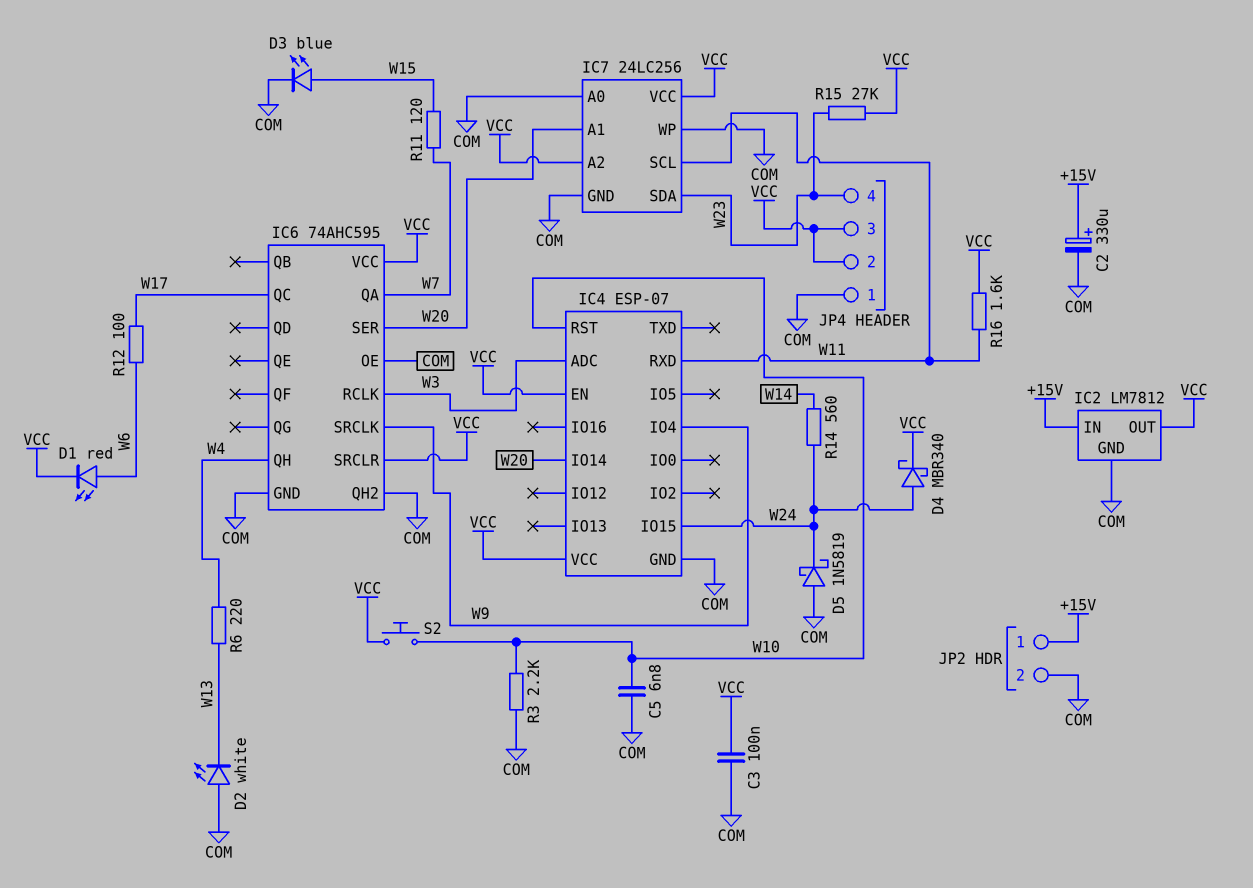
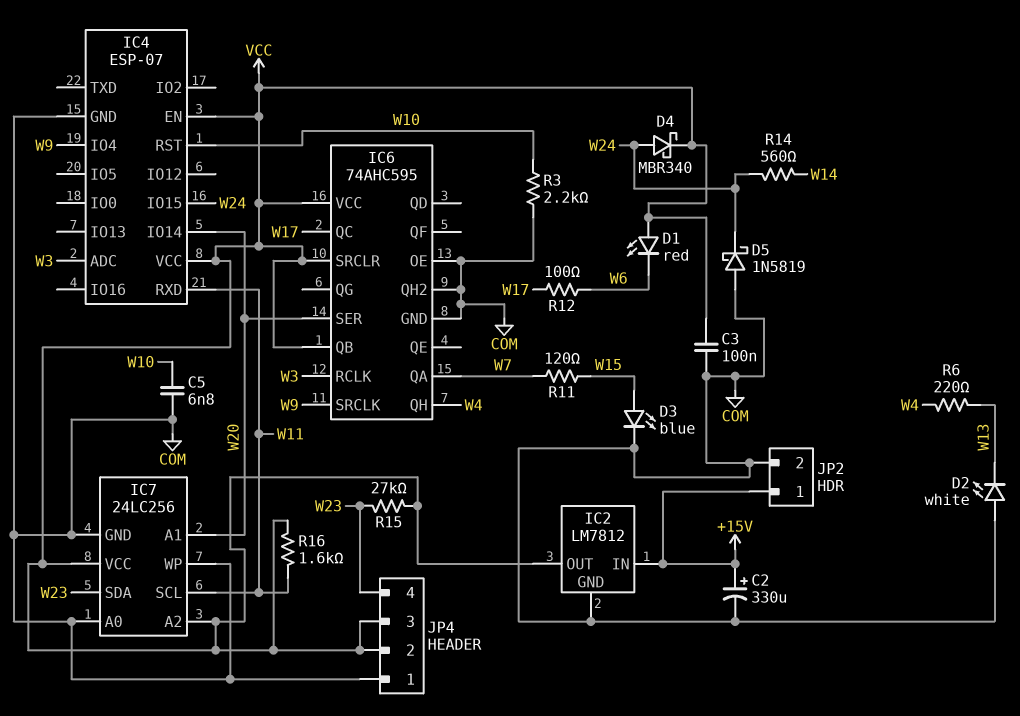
D1: LED red (A W6, K VCC) -> LED red (A VCC, K W6)
IC6 pin QB: none -> VCC
S2: button (VCC, W10) -> none

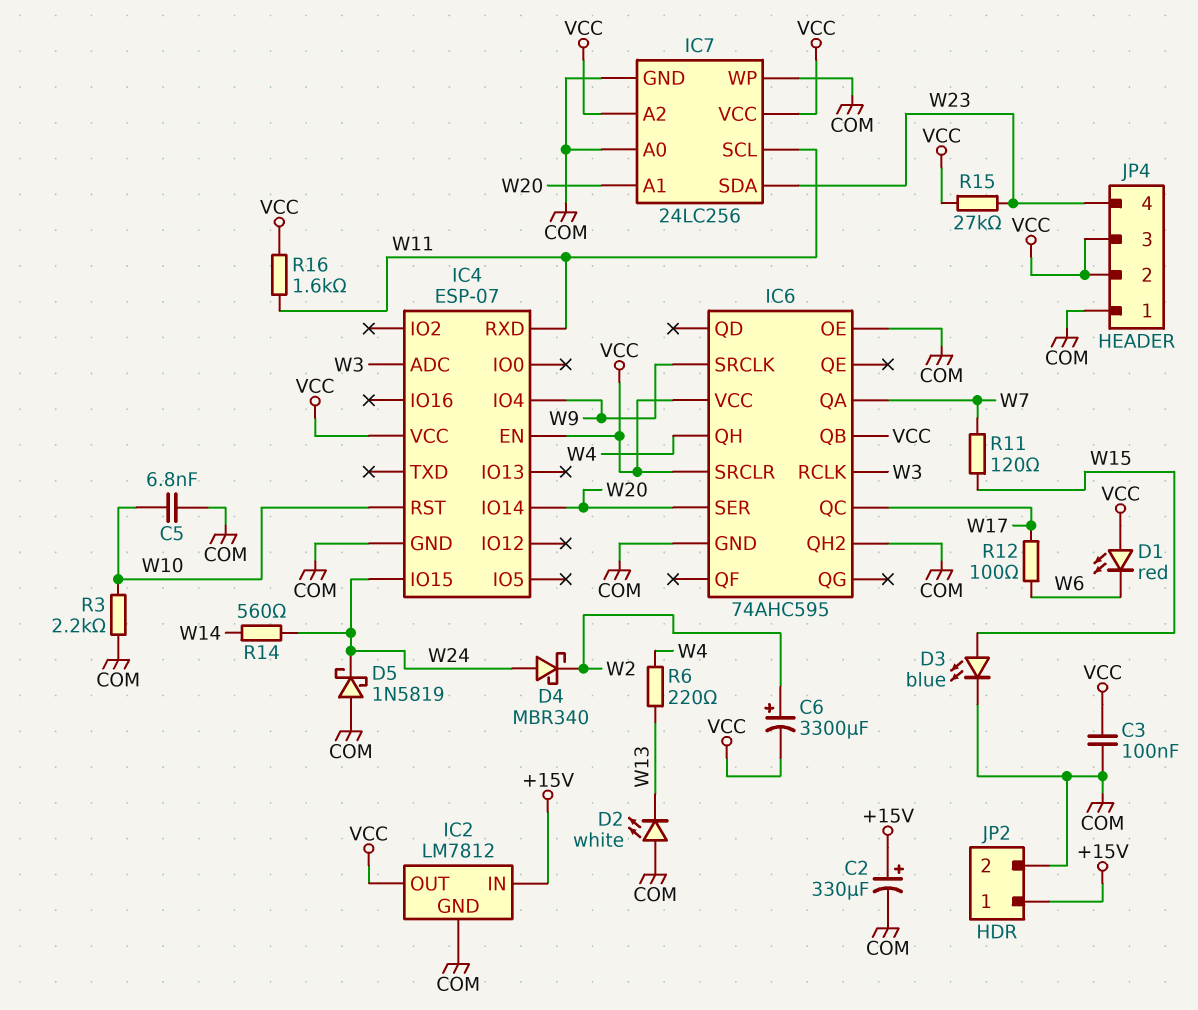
C6: none -> 3300uF (plus W2, minus VCC)
D4: schottky MBR340 (A W24, K VCC) -> schottky MBR340 (A W24, K W2)

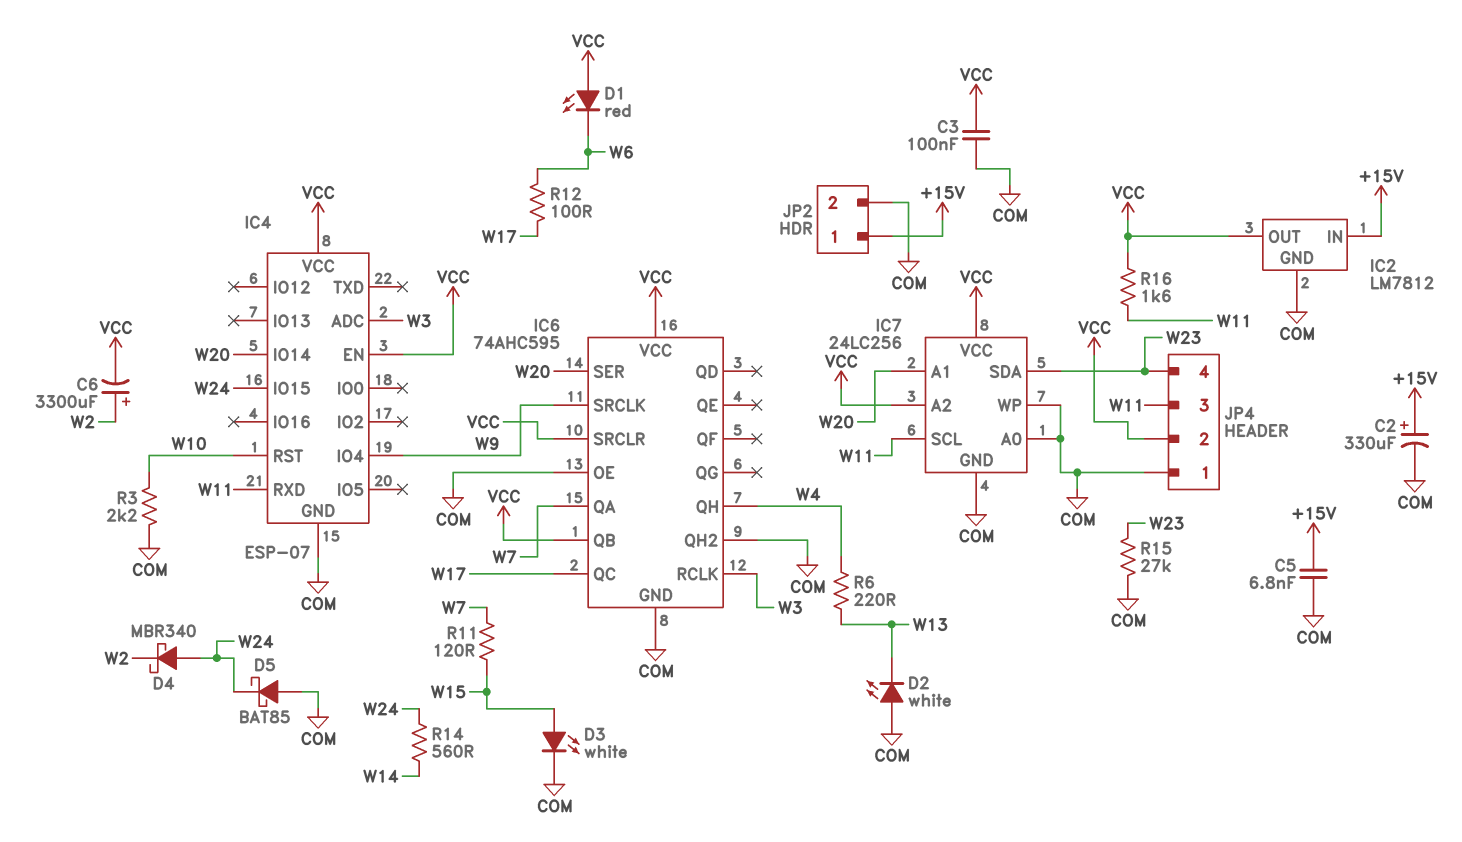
C5: 6.8nF (COM, W10) -> 6.8nF (+15V, COM)
D3: LED blue (A W15, K COM) -> LED white (A W15, K COM)
D5: schottky 1N5819 (A COM, K W24) -> schottky BAT85 (A COM, K W24)
JP4 pin 3: VCC -> W11
R15: 27k (VCC, W23) -> 27k (COM, W23)

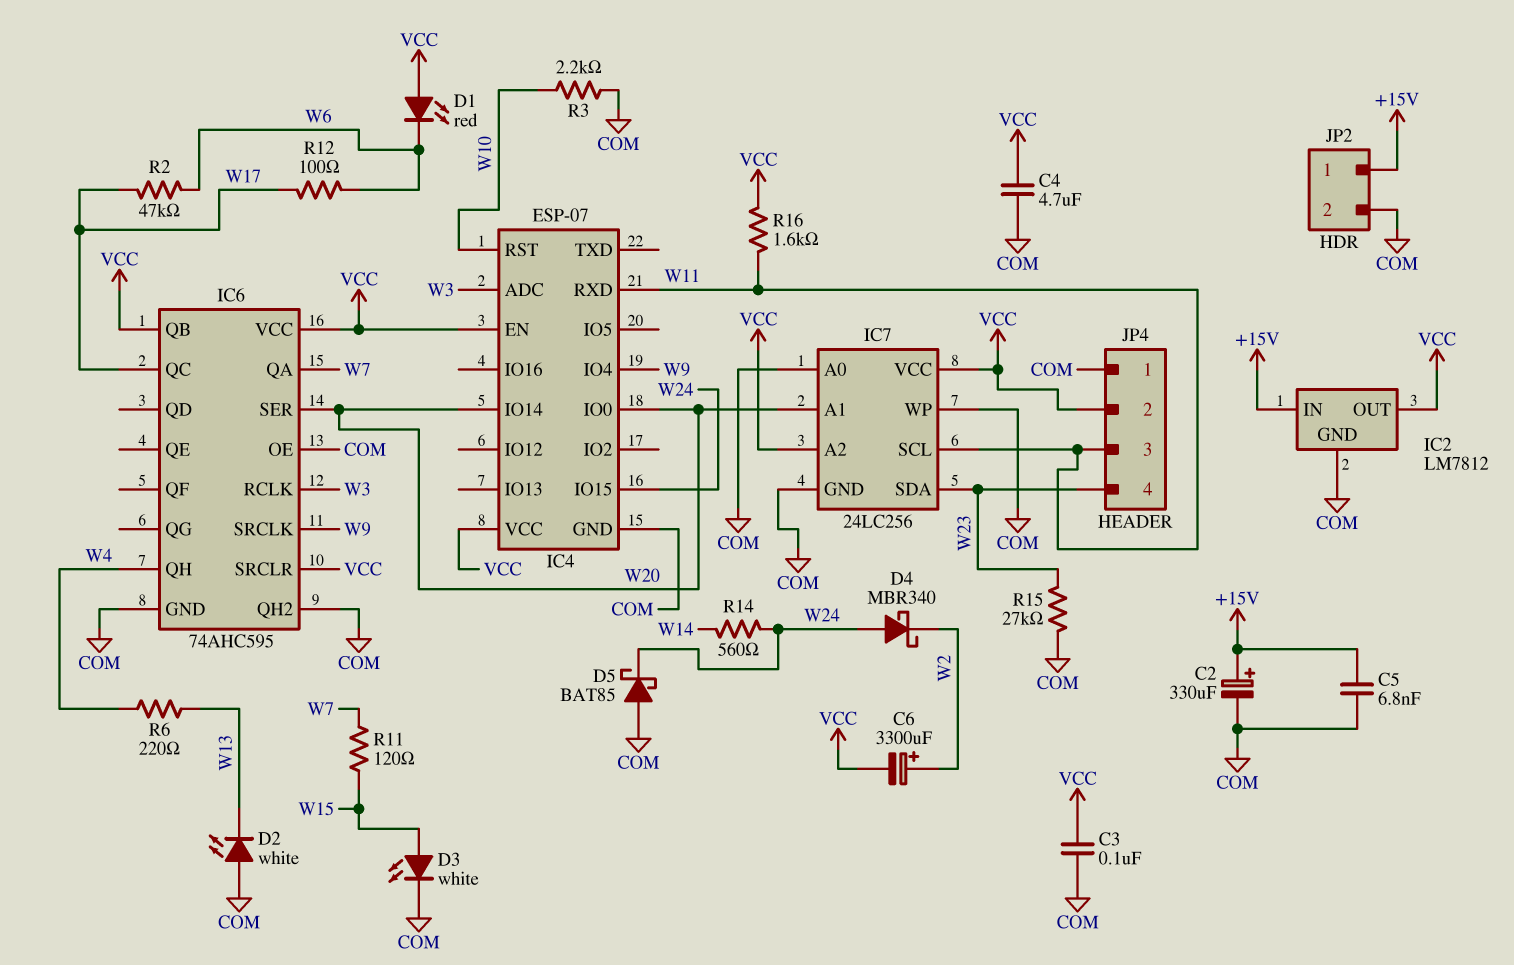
C4: none -> 4.7uF (COM, VCC)
IC4 pin IO0: none -> W20
R2: none -> 47k (W6, W17)

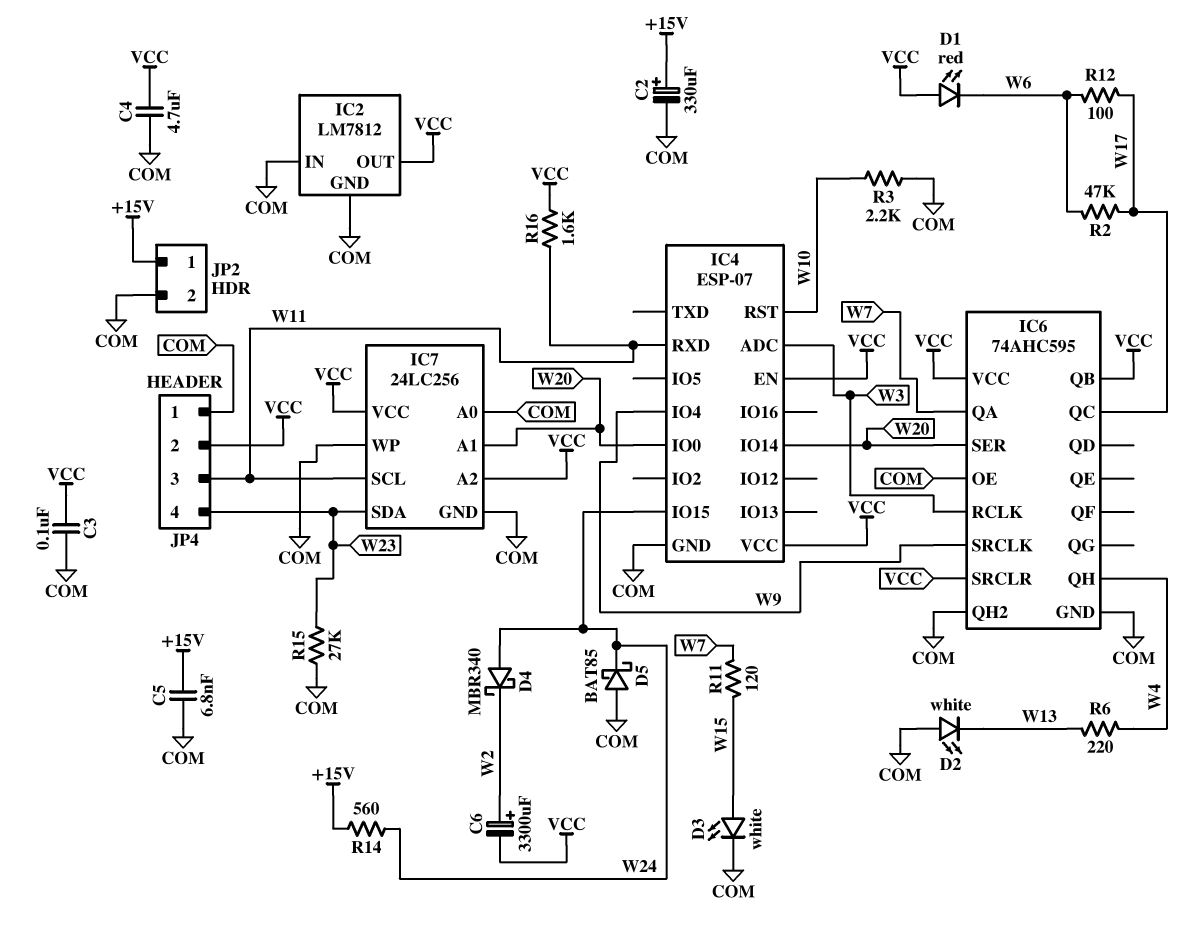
IC2 pin IN: +15V -> COM
R14: 560 (W14, W24) -> 560 (+15V, W24)

